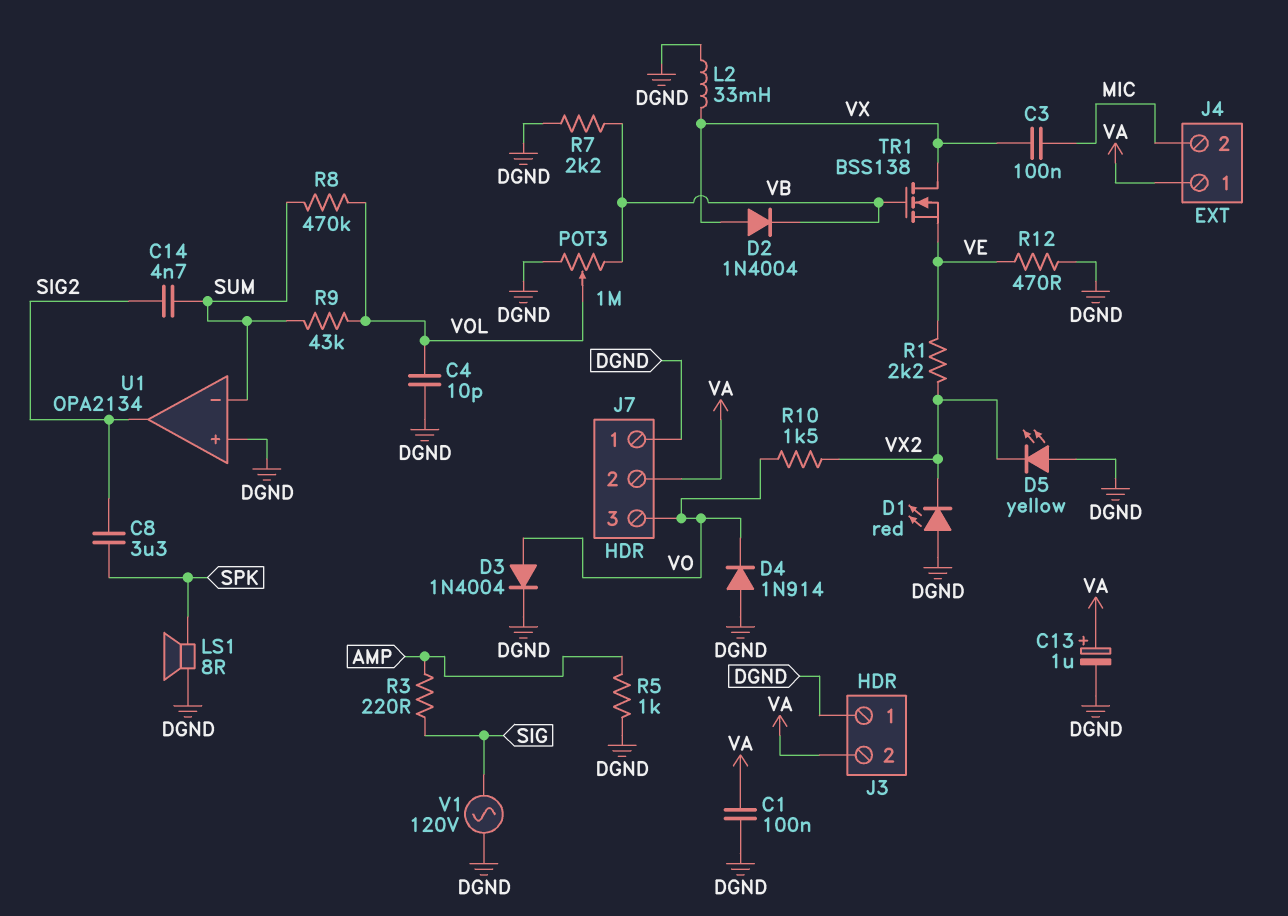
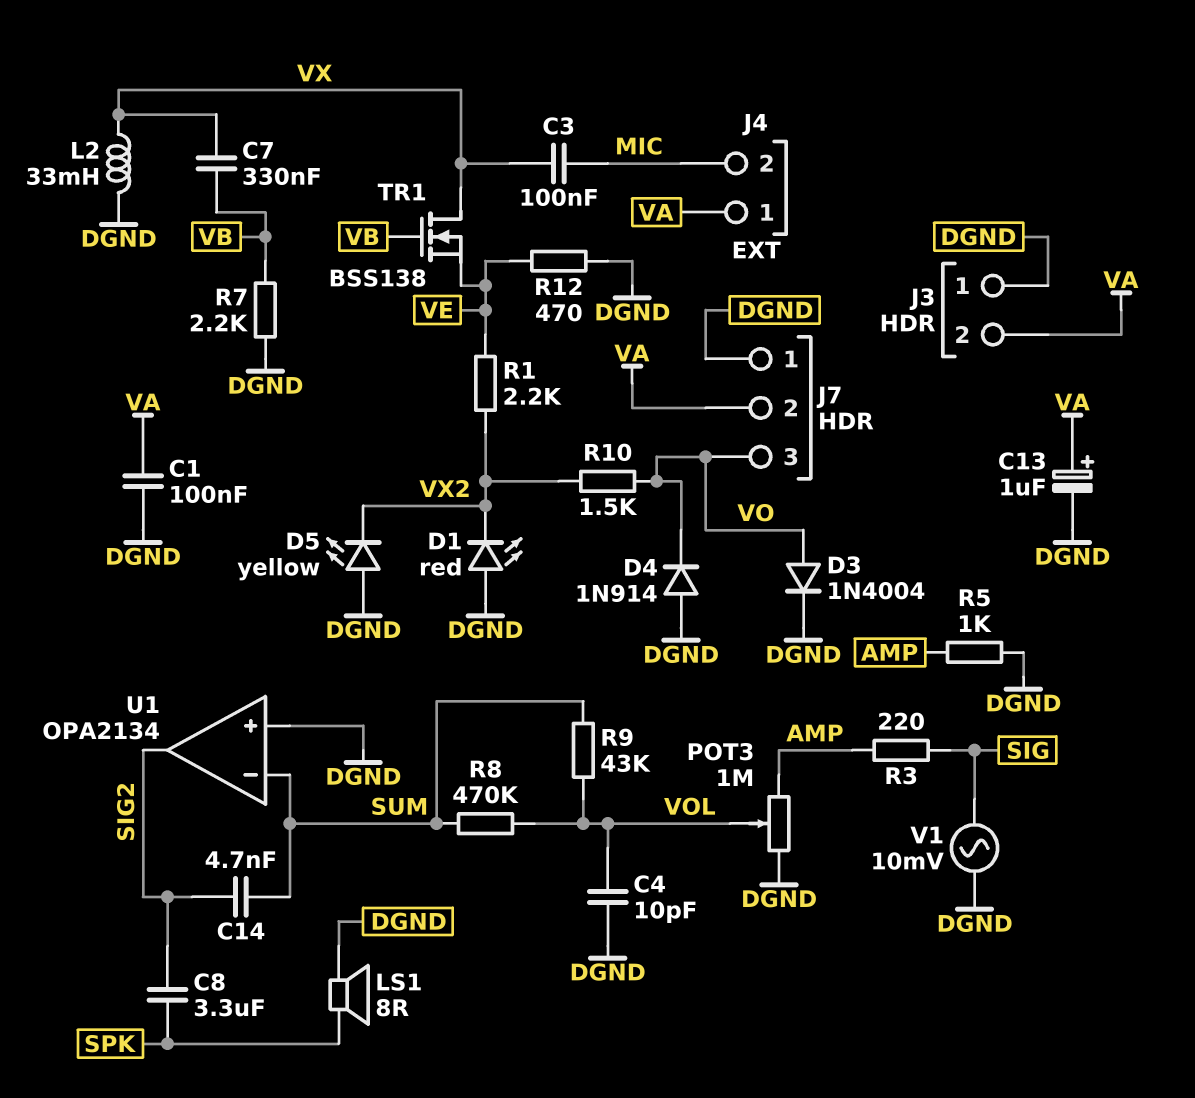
C7: none -> 330nF (VB, VX)
D2: diode 1N4004 (A VX, K VB) -> none
POT3: 1M (DGND, VB, wiper VOL) -> 1M (AMP, DGND, wiper VOL)
V1: AC 120V (DGND, SIG) -> AC 10mV (DGND, SIG)

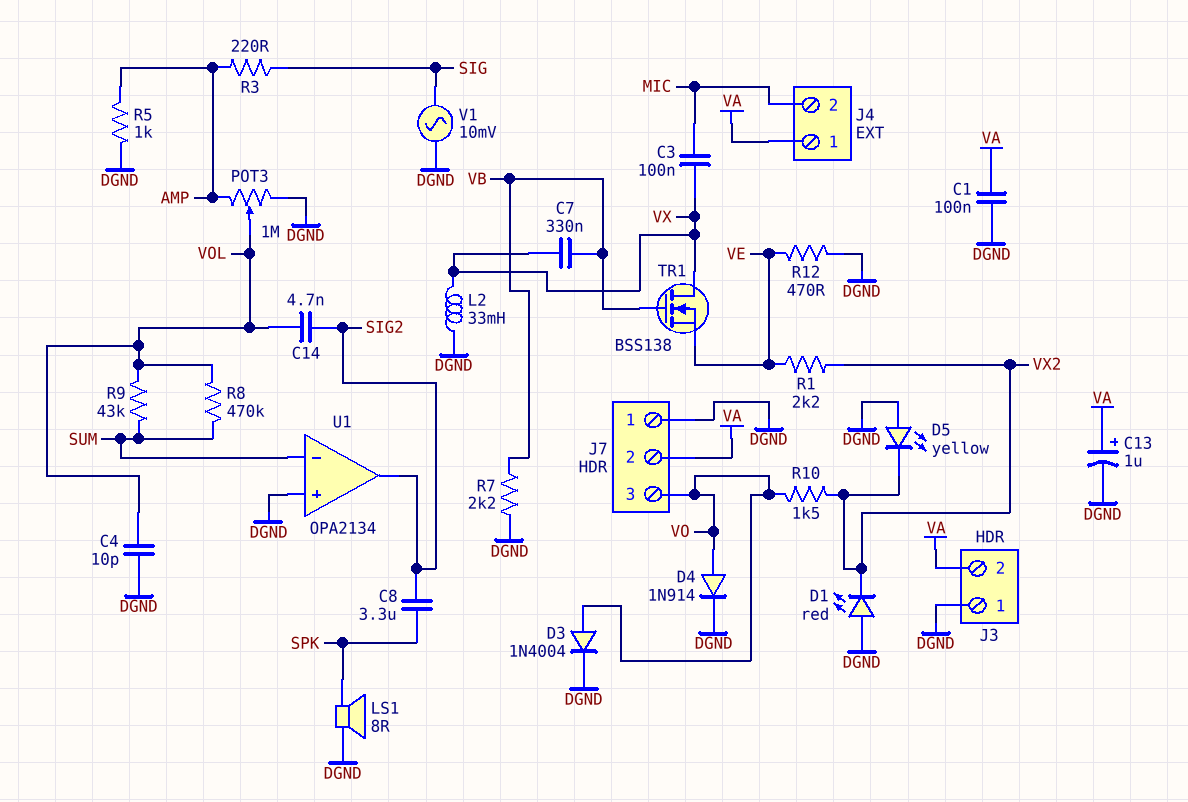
C14: 4.7nF (SIG2, SUM) -> 4.7nF (SIG2, VOL)
D4: diode 1N914 (A DGND, K VO) -> diode 1N914 (A VO, K DGND)

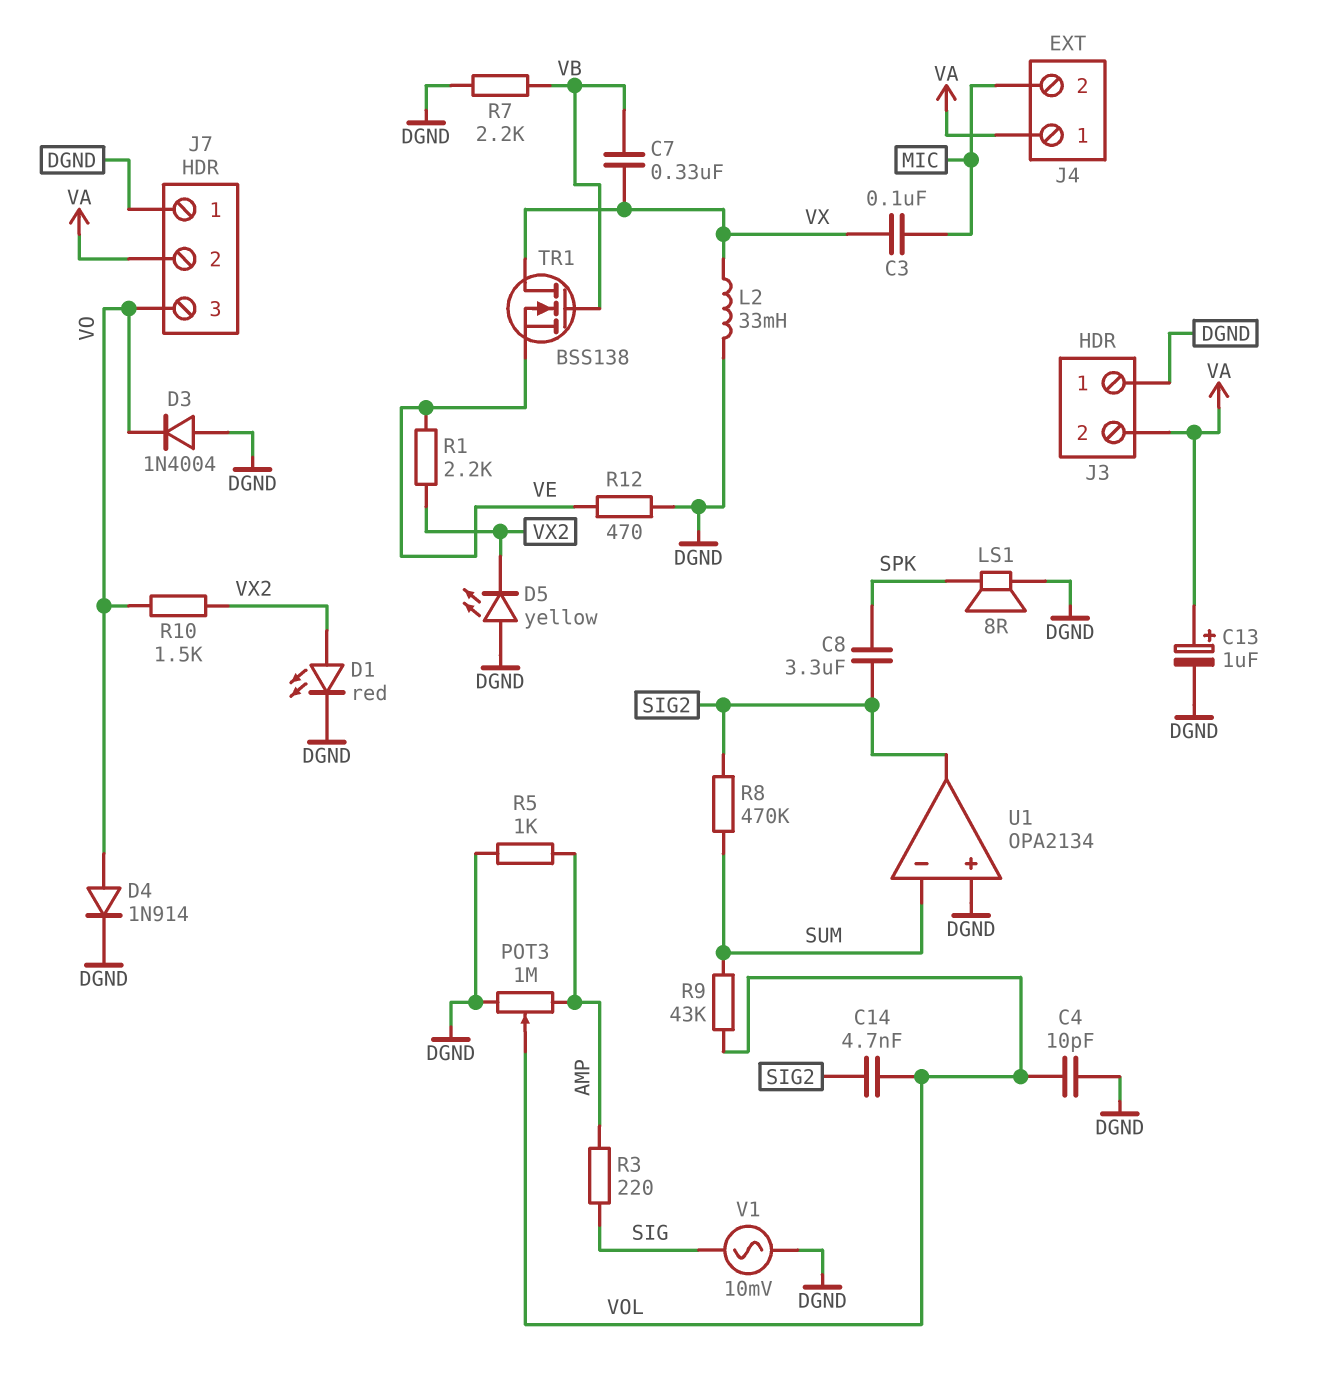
C1: 100nF (DGND, VA) -> none
D1: LED red (A DGND, K VX2) -> LED red (A VX2, K DGND)
D3: diode 1N4004 (A VO, K DGND) -> diode 1N4004 (A DGND, K VO)
R8: 470k (SUM, VOL) -> 470k (SIG2, SUM)

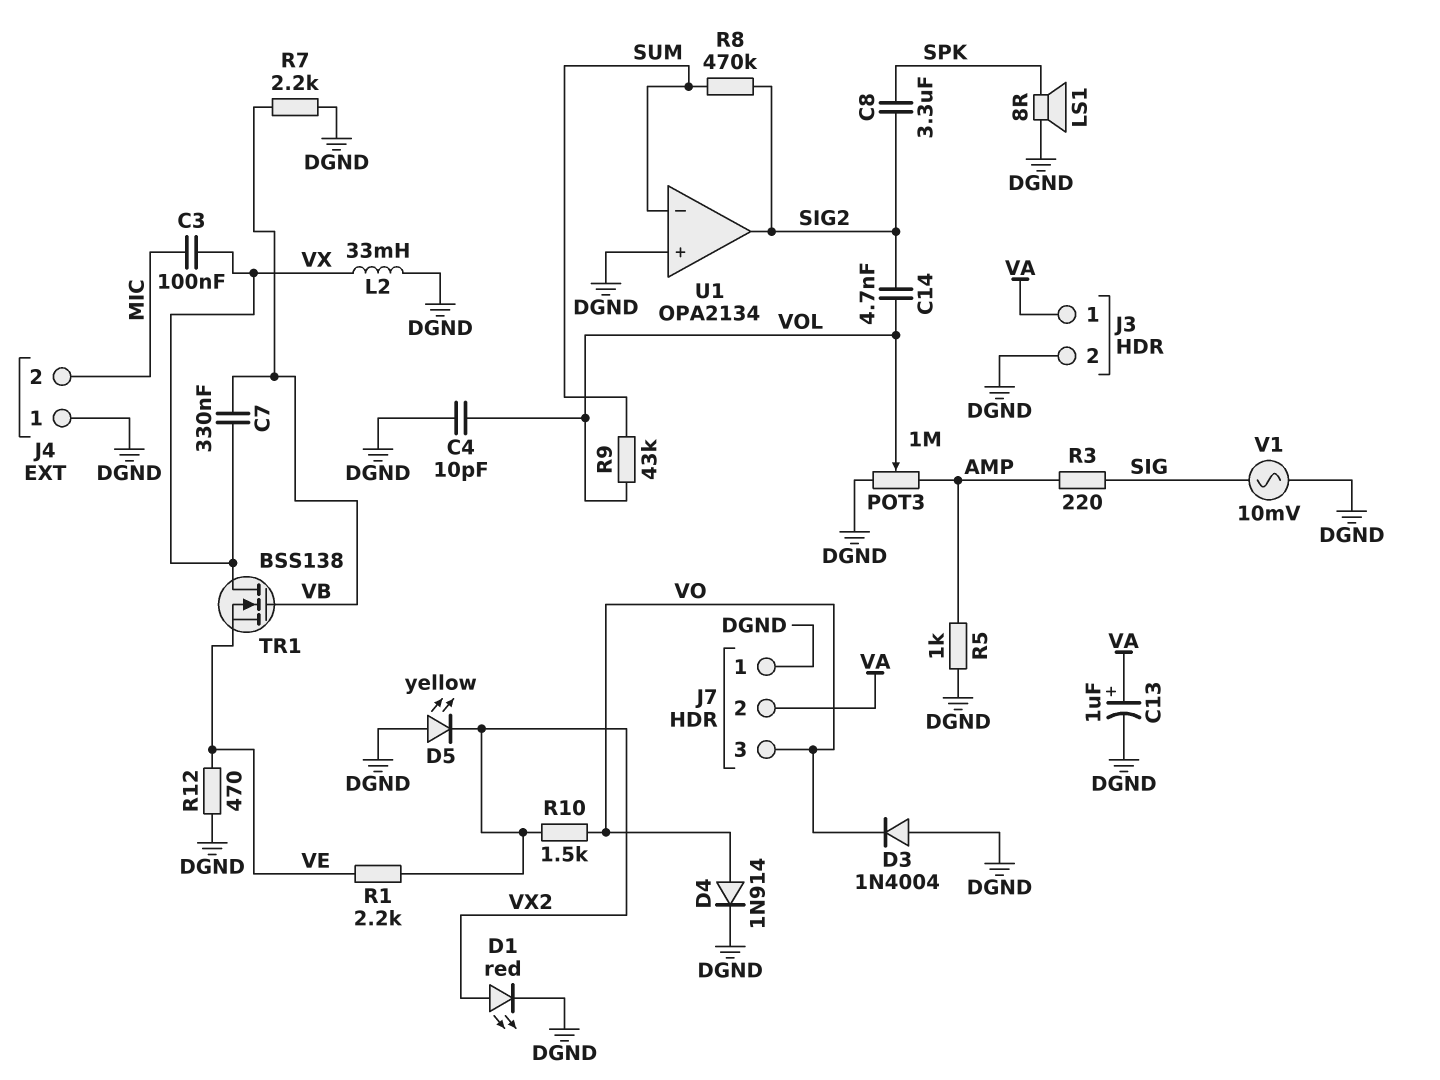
J3 pin 1: DGND -> VA
J3 pin 2: VA -> DGND
J4 pin 1: VA -> DGND

